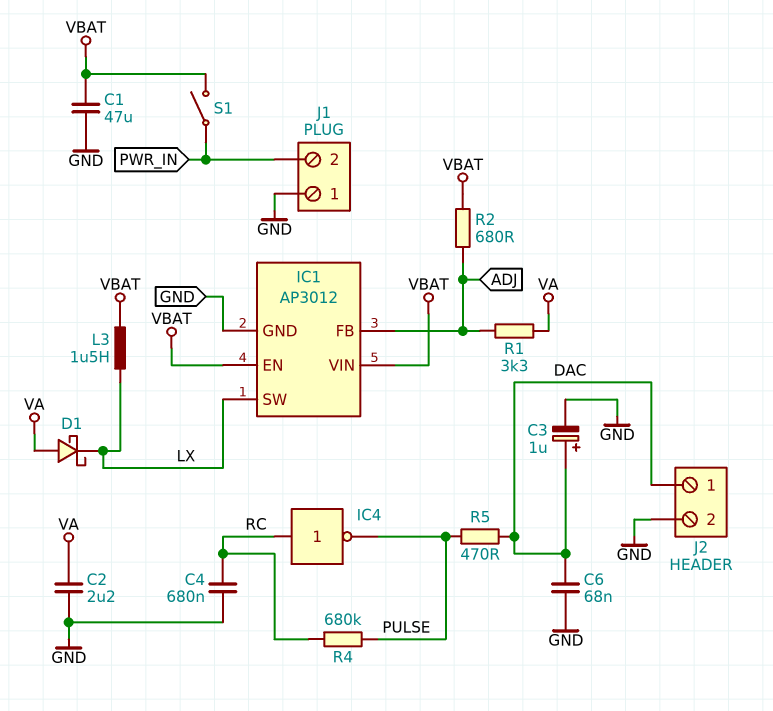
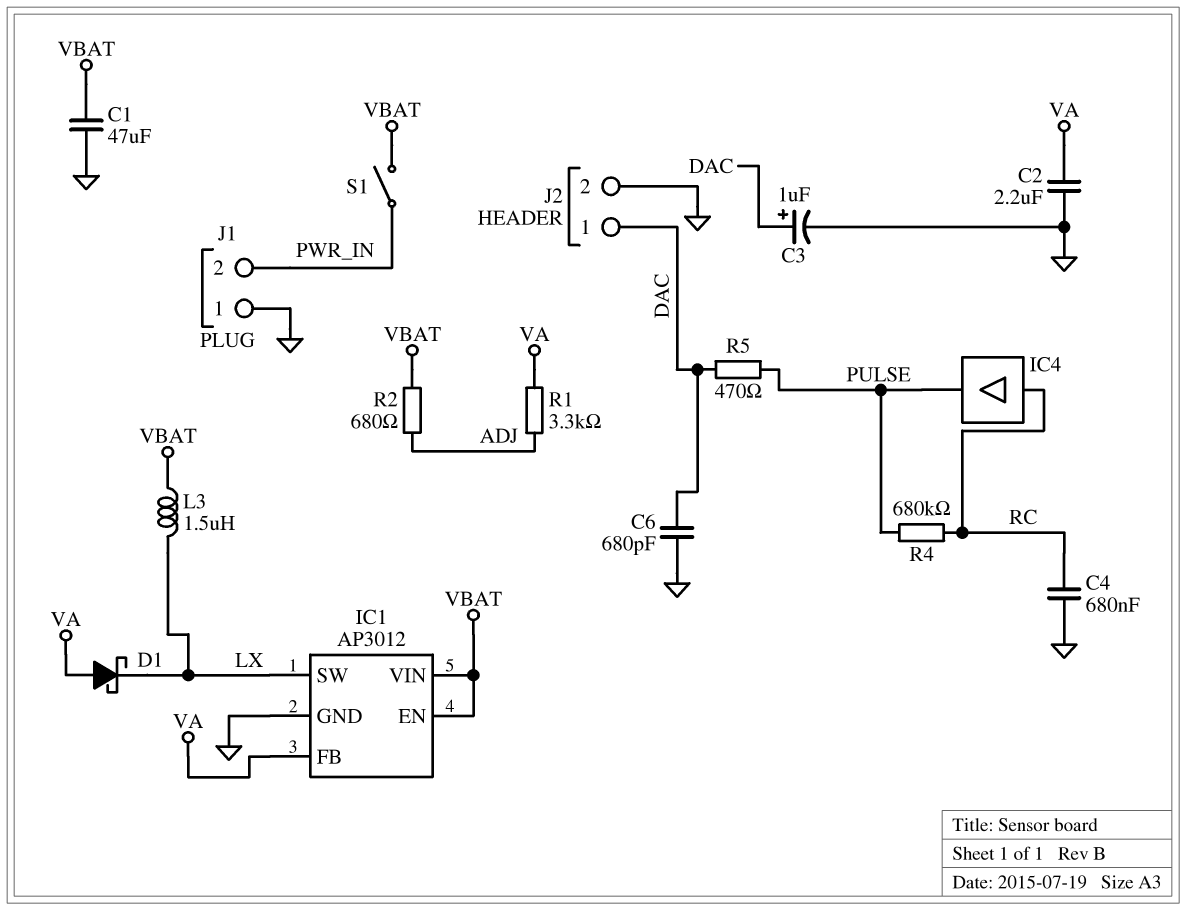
C6: 68nF (DAC, GND) -> 680pF (DAC, GND)
IC1 pin FB: ADJ -> VA
IC4: NOT (in RC, out PULSE) -> buffer (in RC, out PULSE)

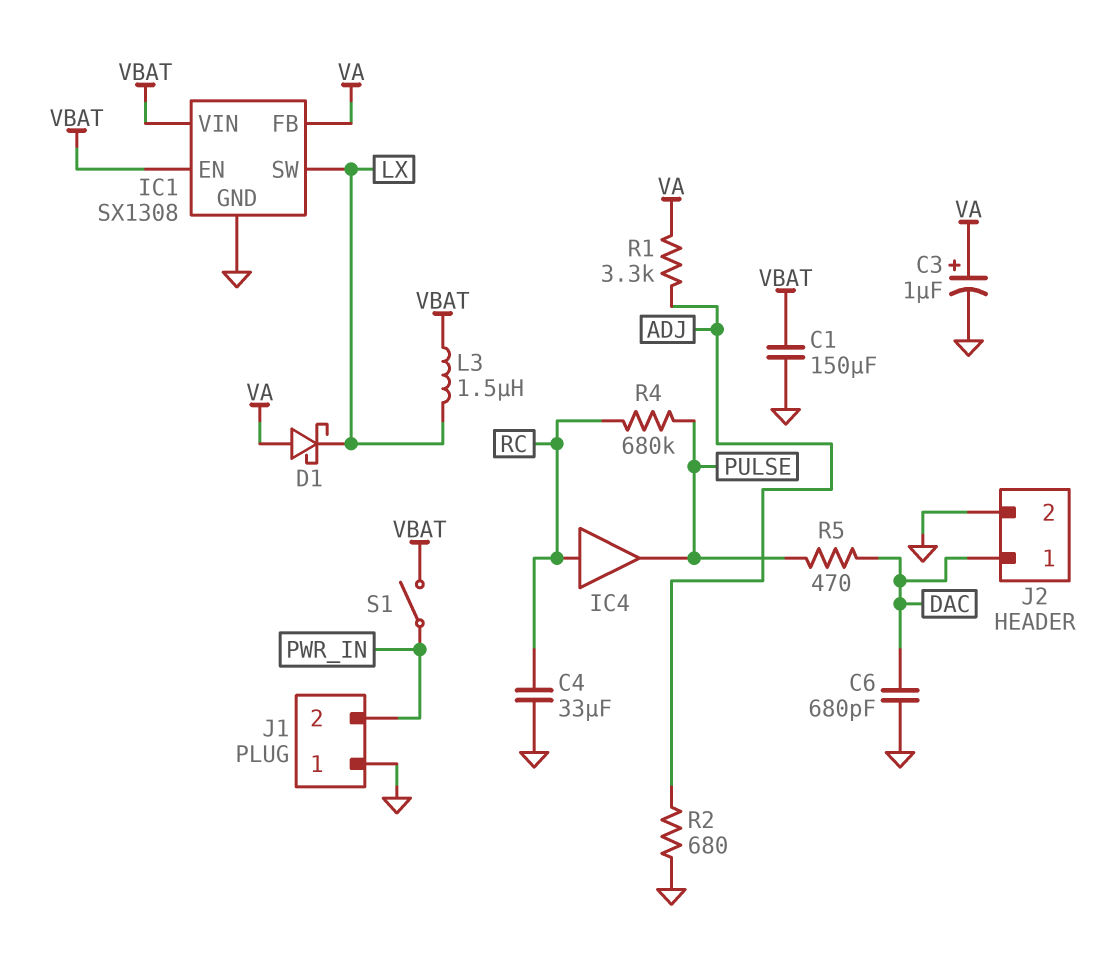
C1: 47uF (GND, VBAT) -> 150uF (GND, VBAT)
C2: 2.2uF (GND, VA) -> none
C3: 1uF (plus DAC, minus GND) -> 1uF (plus VA, minus GND)
C4: 680nF (GND, RC) -> 33uF (GND, RC)
IC1: AP3012 -> SX1308
R2: 680 (ADJ, VBAT) -> 680 (ADJ, GND)

